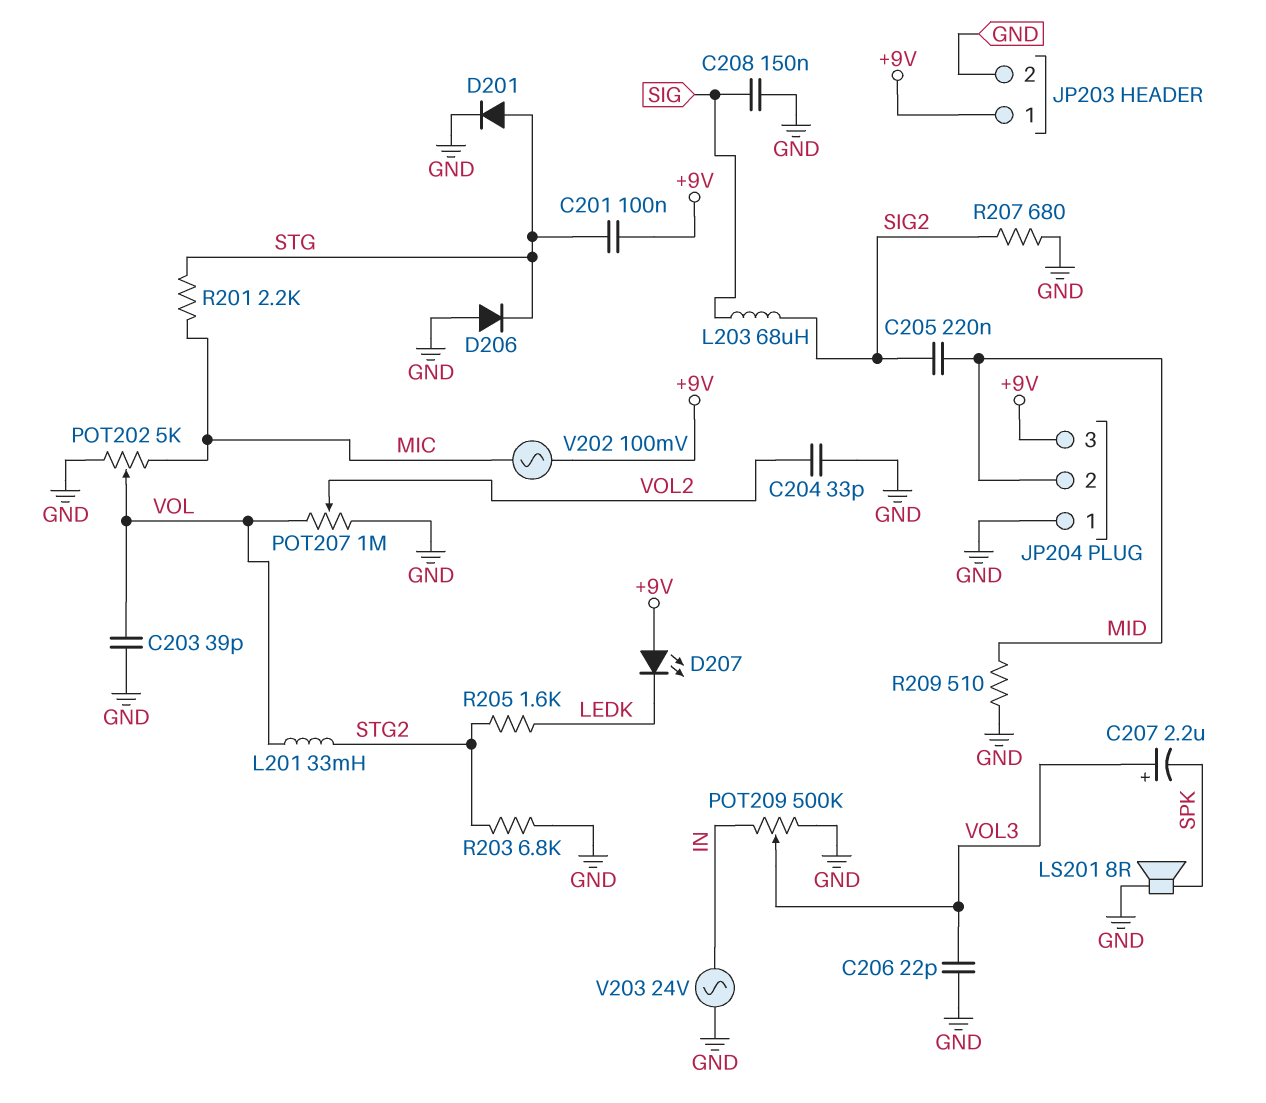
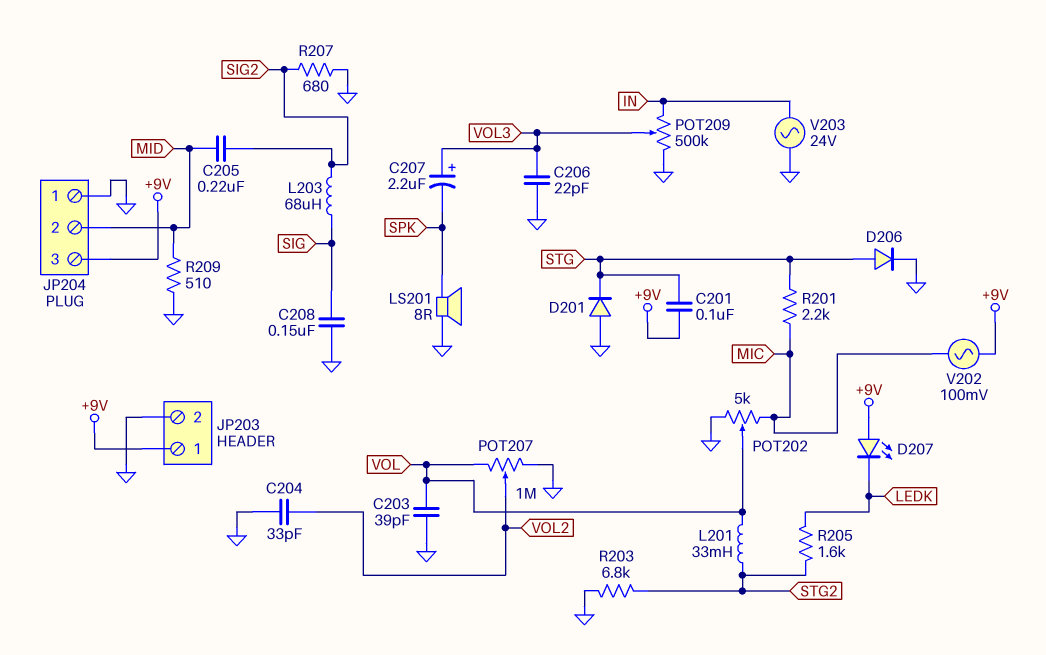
D201: diode (A STG, K GND) -> diode (A GND, K STG)
D206: diode (A GND, K STG) -> diode (A STG, K GND)

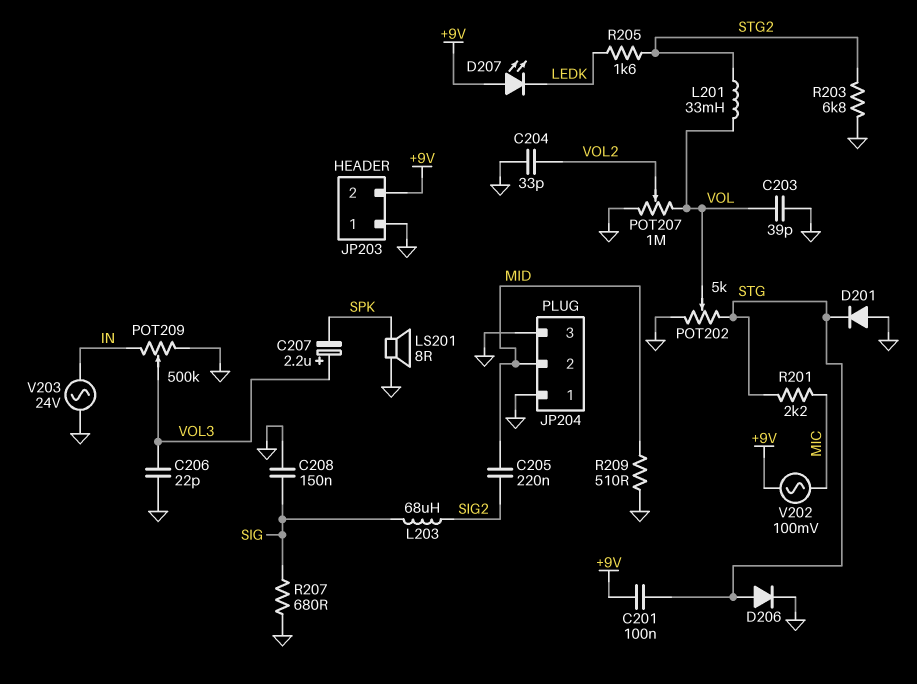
JP203 pin 1: +9V -> GND
JP203 pin 2: GND -> +9V
JP204 pin 3: +9V -> GND
POT202: 5k (GND, MIC, wiper VOL) -> 5k (GND, STG, wiper VOL)
R207: 680 (GND, SIG2) -> 680 (GND, SIG)

